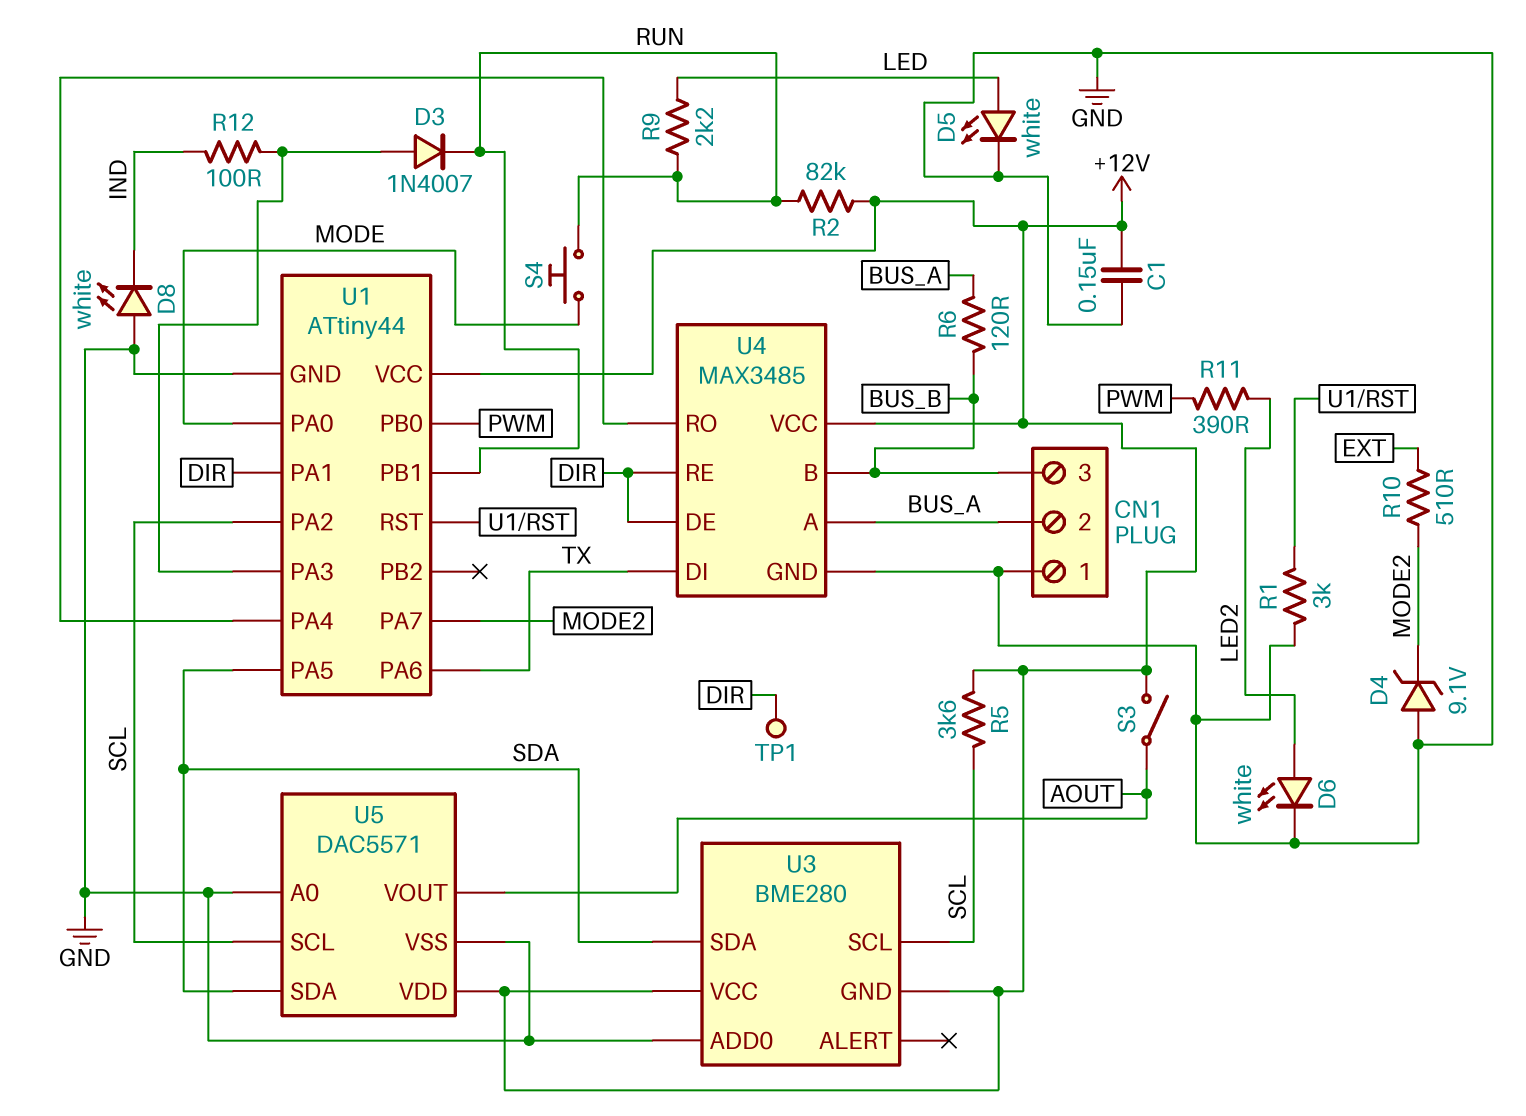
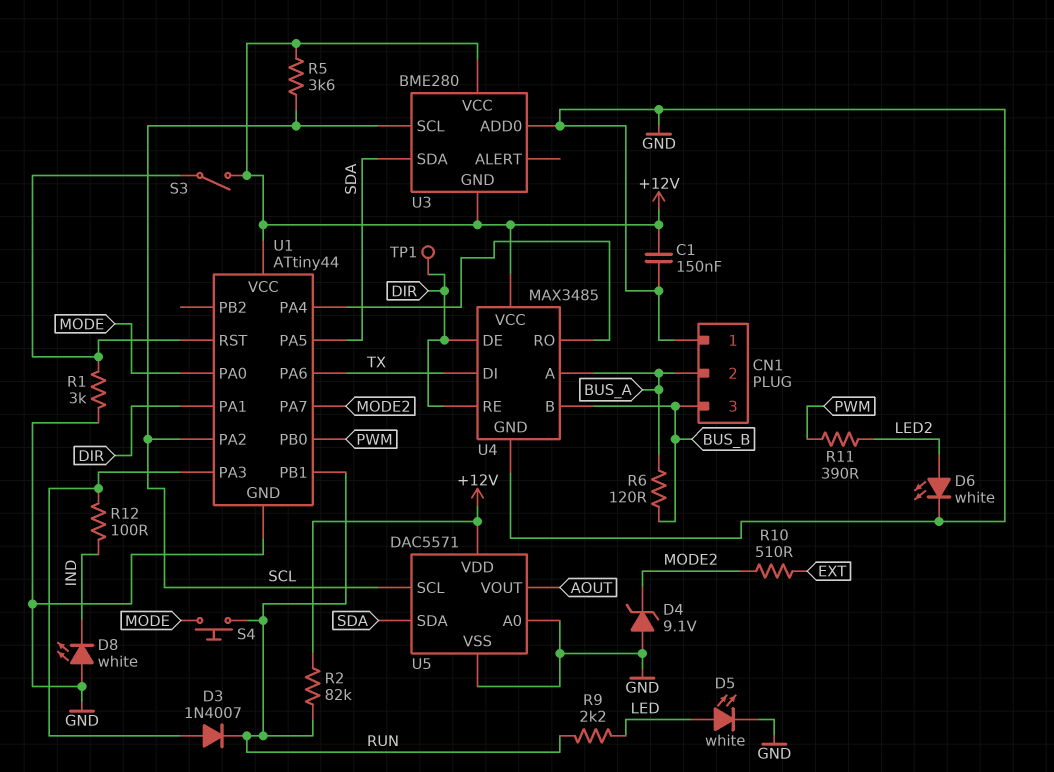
S3: switch (+12V, AOUT) -> switch (+12V, U1/RST)

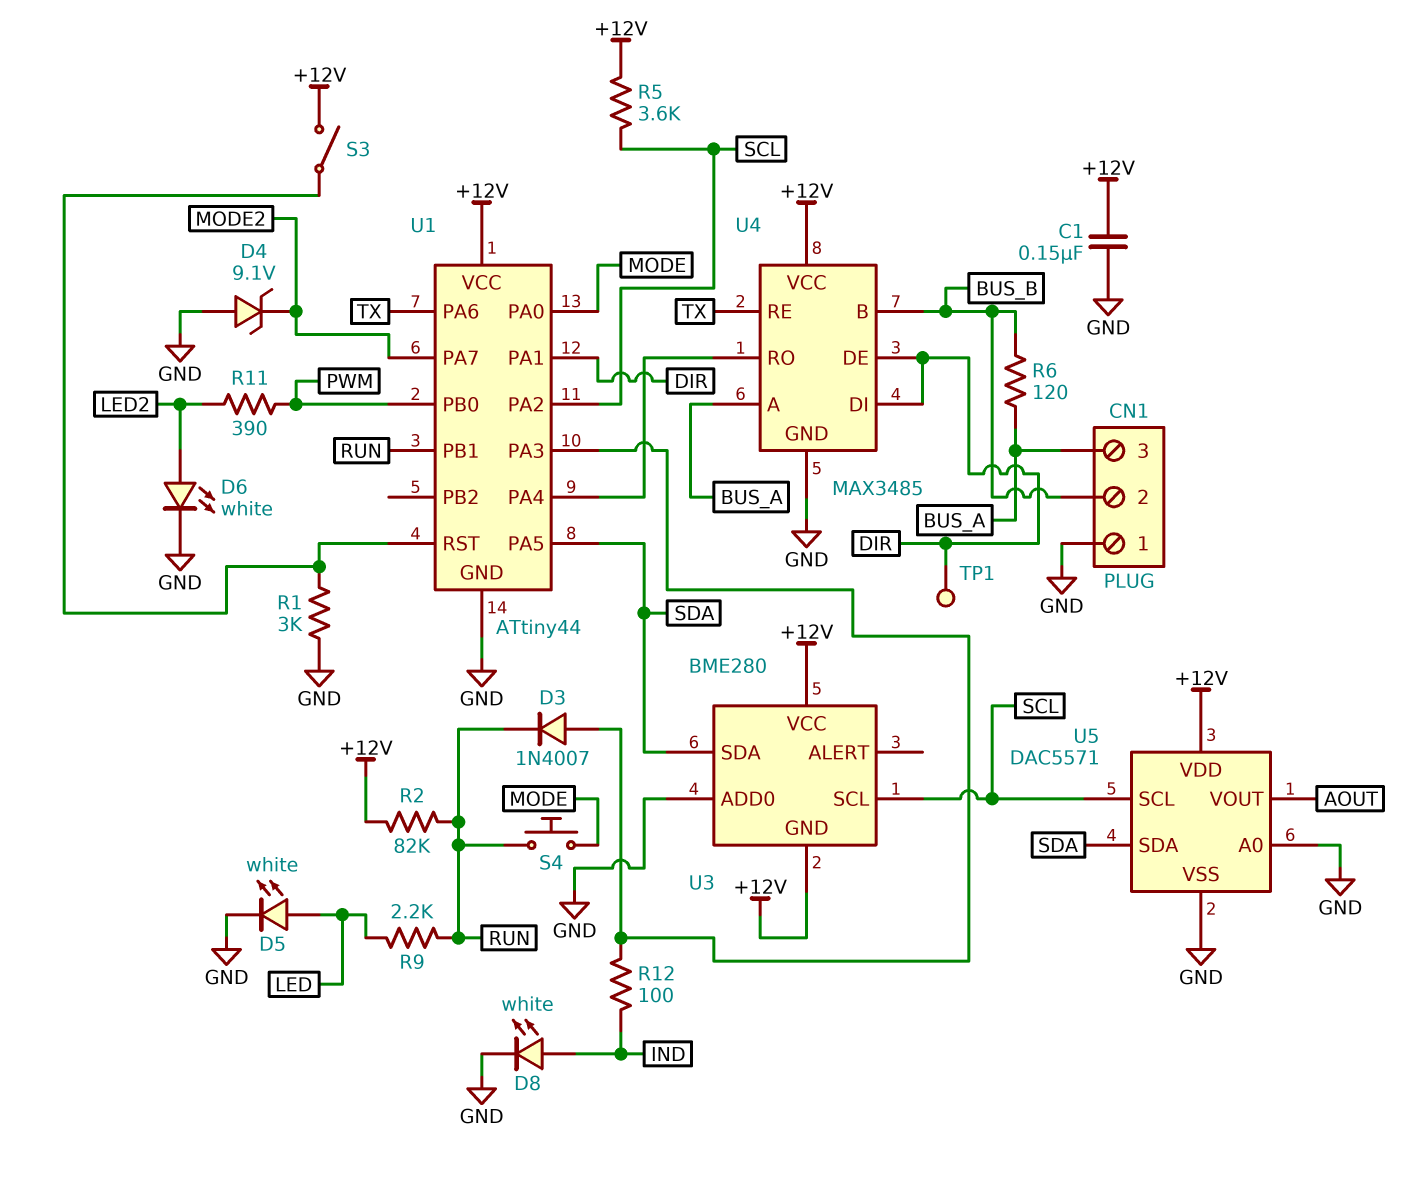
CN1 pin 2: BUS_A -> BUS_B
CN1 pin 3: BUS_B -> BUS_A
D8: LED white (A GND, K IND) -> LED white (A IND, K GND)
R10: 510 (EXT, MODE2) -> none
U4 pin DI: TX -> DIR
U4 pin RE: DIR -> TX

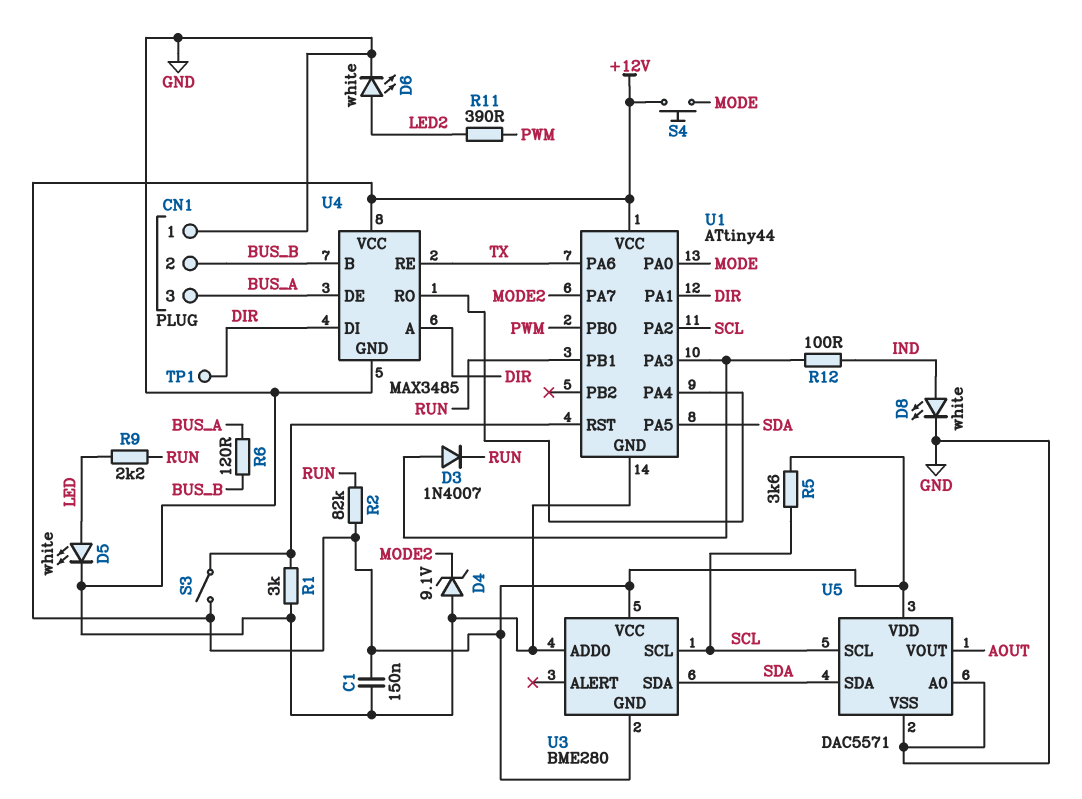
S4: button (MODE, RUN) -> button (+12V, MODE)
U4 pin A: BUS_A -> DIR
U4 pin DE: DIR -> BUS_A

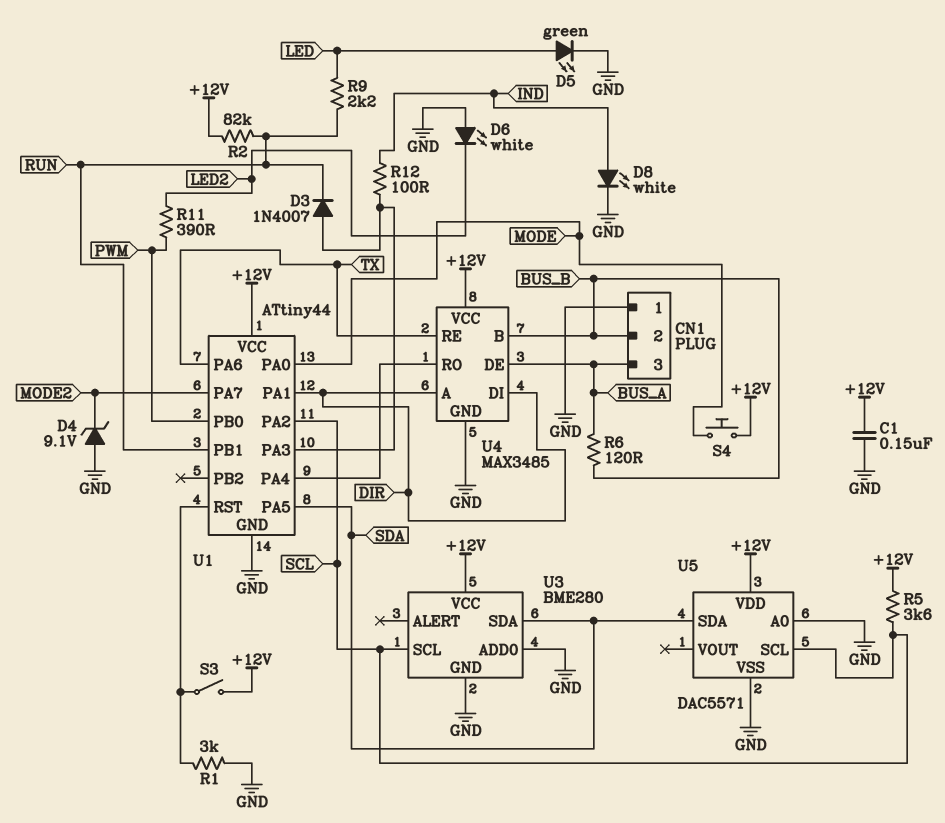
D5: LED white (A LED, K GND) -> LED green (A LED, K GND)
D6: LED white (A LED2, K GND) -> LED white (A GND, K LED2)
TP1: test point (DIR) -> none
U3 pin GND: +12V -> GND
U5 pin VOUT: AOUT -> none

